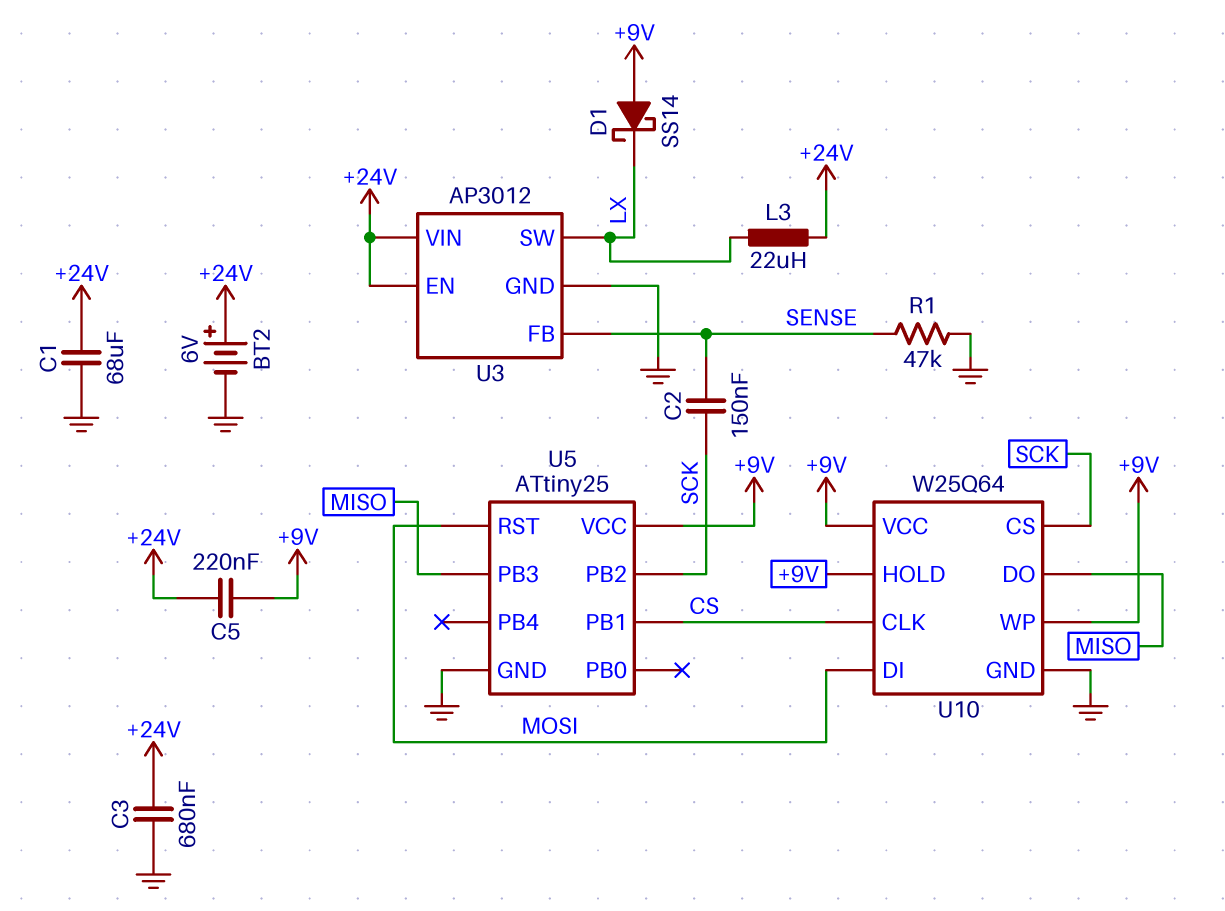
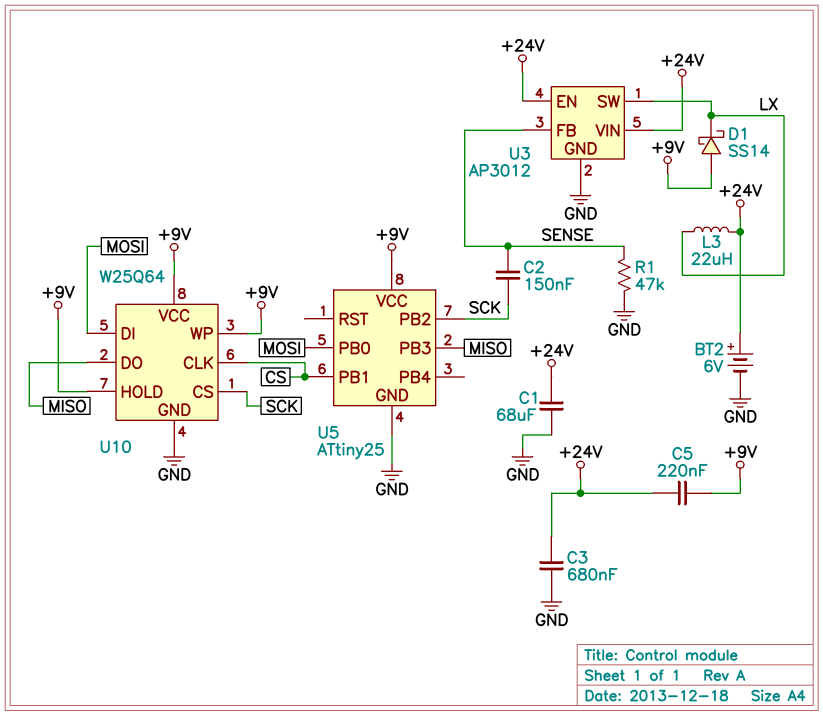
U5 pin PB0: none -> MOSI
U5 pin RST: MOSI -> none

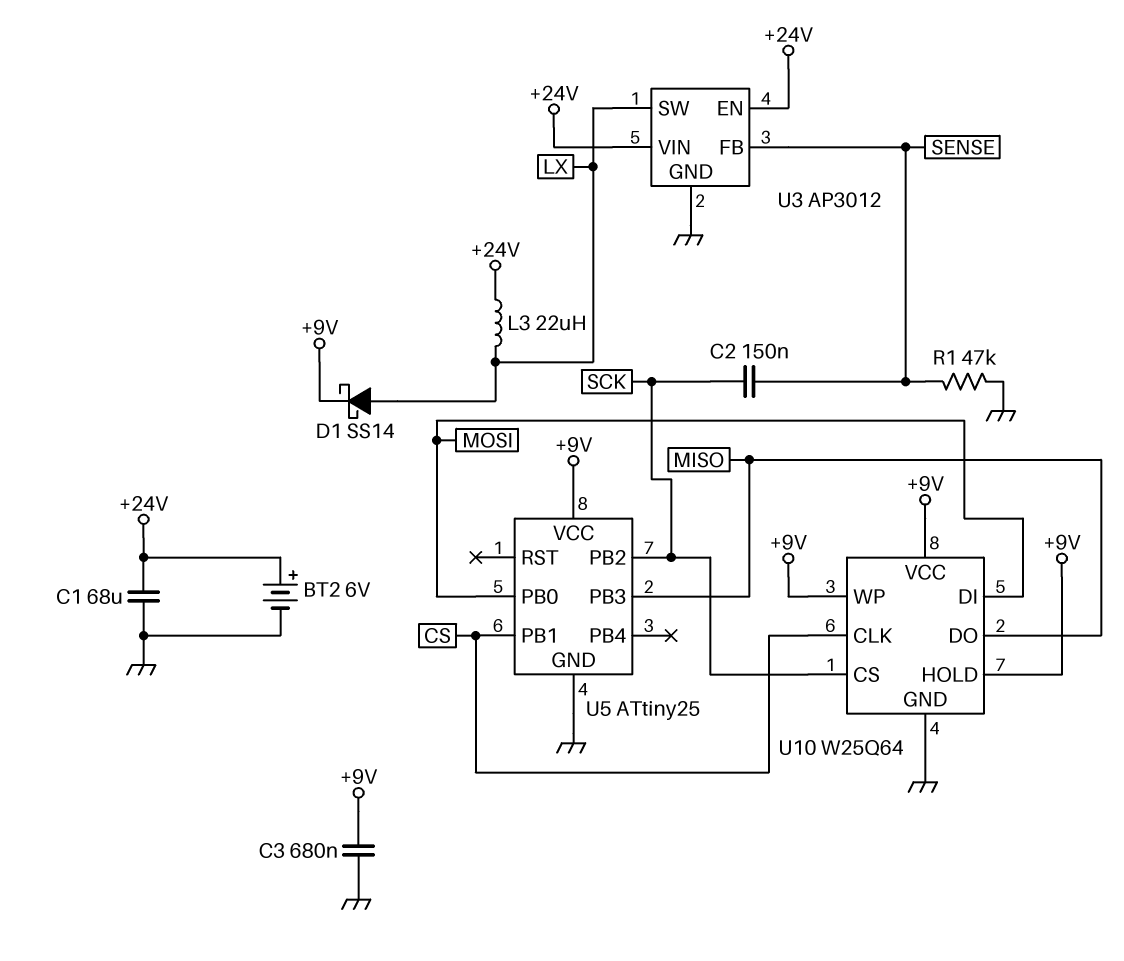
C3: 680nF (+24V, GND) -> 680nF (+9V, GND)
C5: 220nF (+9V, +24V) -> none
D1: schottky SS14 (A +9V, K LX) -> schottky SS14 (A LX, K +9V)

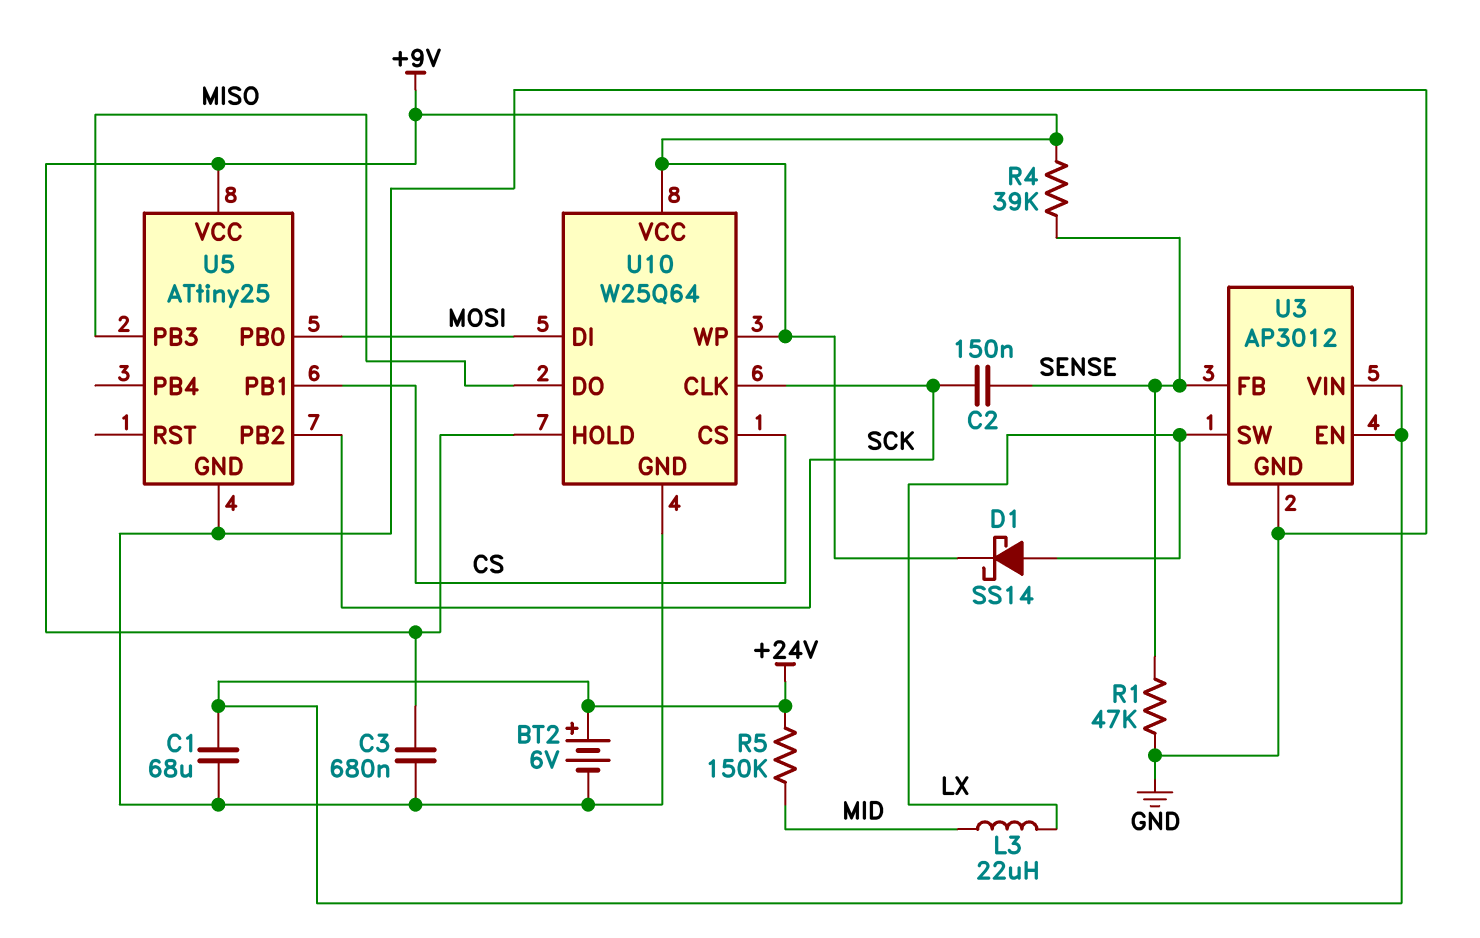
L3: 22uH (+24V, LX) -> 22uH (LX, MID)
R4: none -> 39k (+9V, SENSE)
R5: none -> 150k (+24V, MID)
U10 pin CLK: CS -> SCK
U10 pin CS: SCK -> CS

